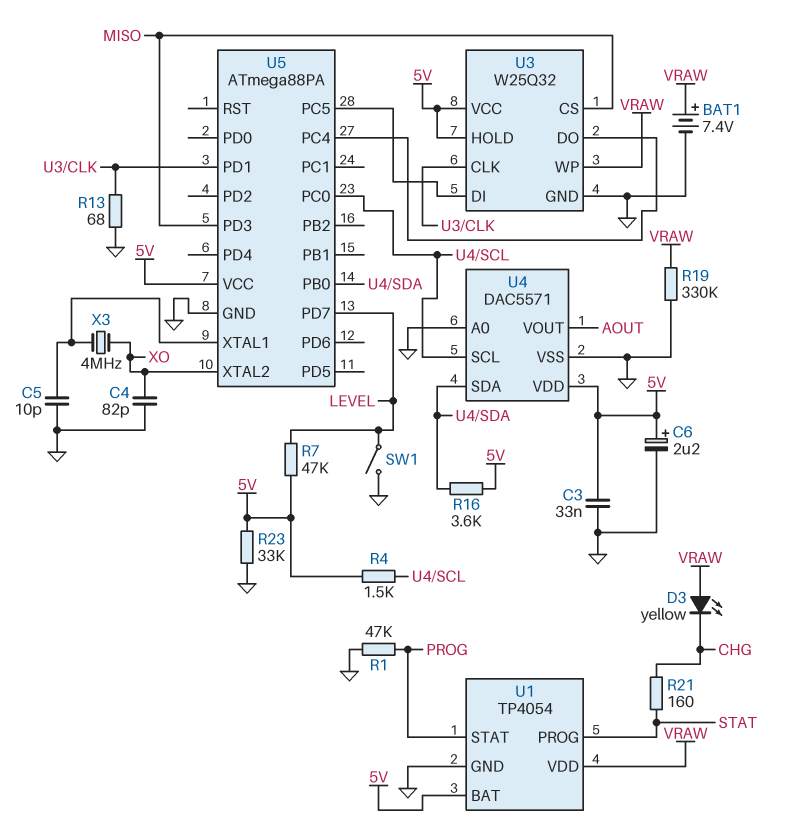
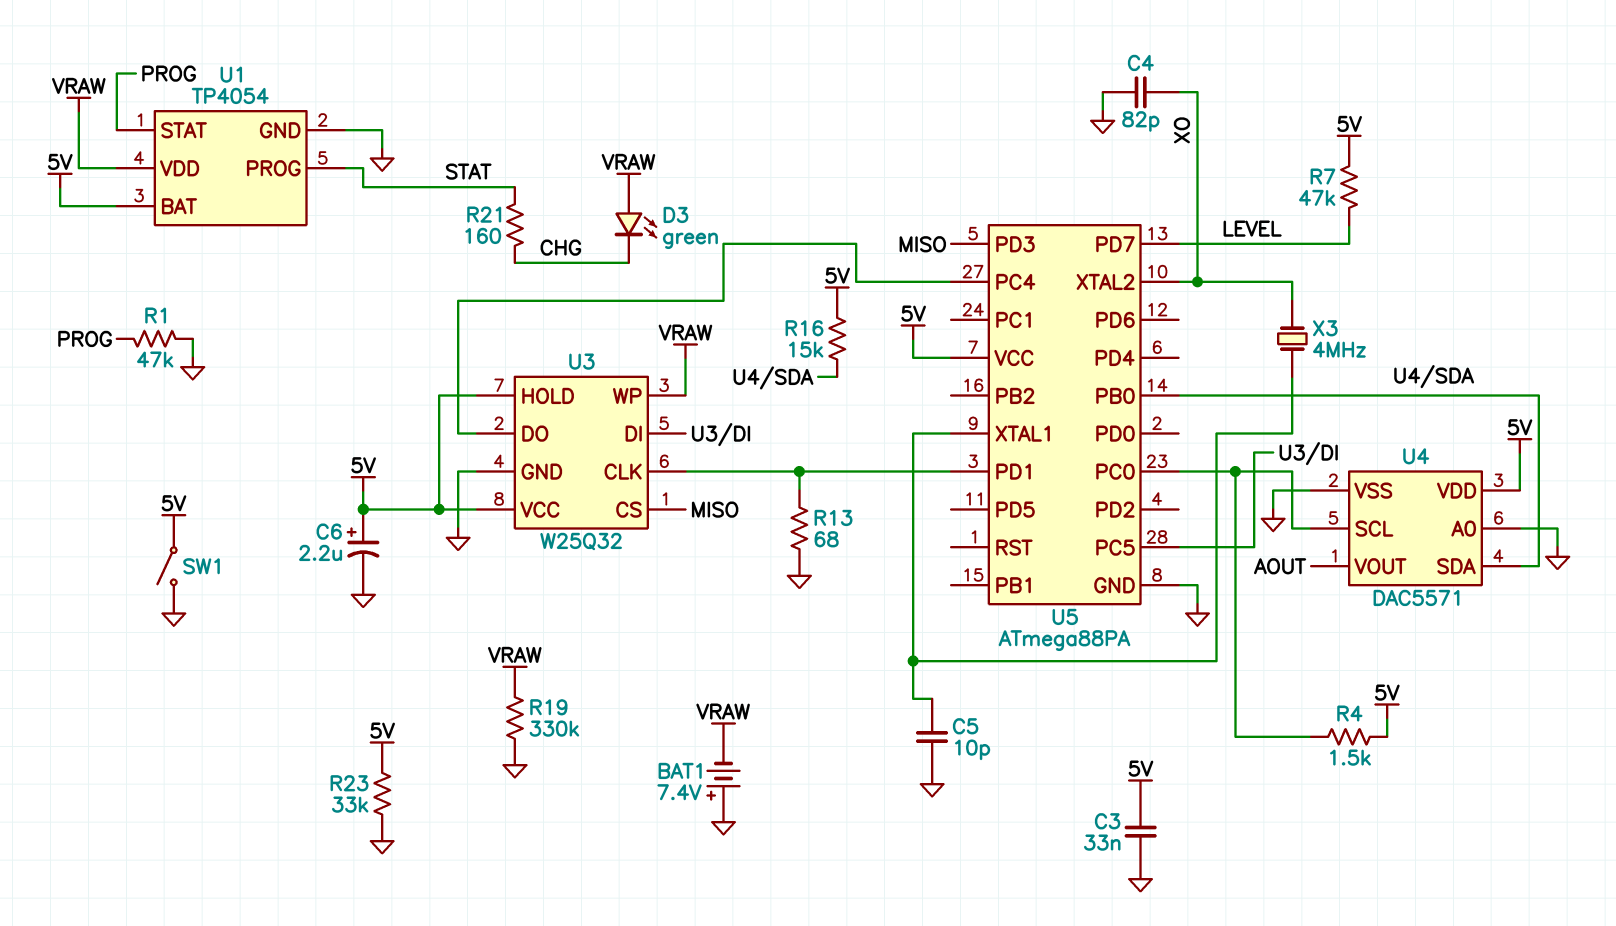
BAT1: 7.4V (plus VRAW, minus GND) -> 7.4V (plus GND, minus VRAW)
D3: LED yellow (A VRAW, K CHG) -> LED green (A VRAW, K CHG)
R16: 3.6k (5V, U4/SDA) -> 15k (5V, U4/SDA)
SW1: switch (GND, LEVEL) -> switch (5V, GND)

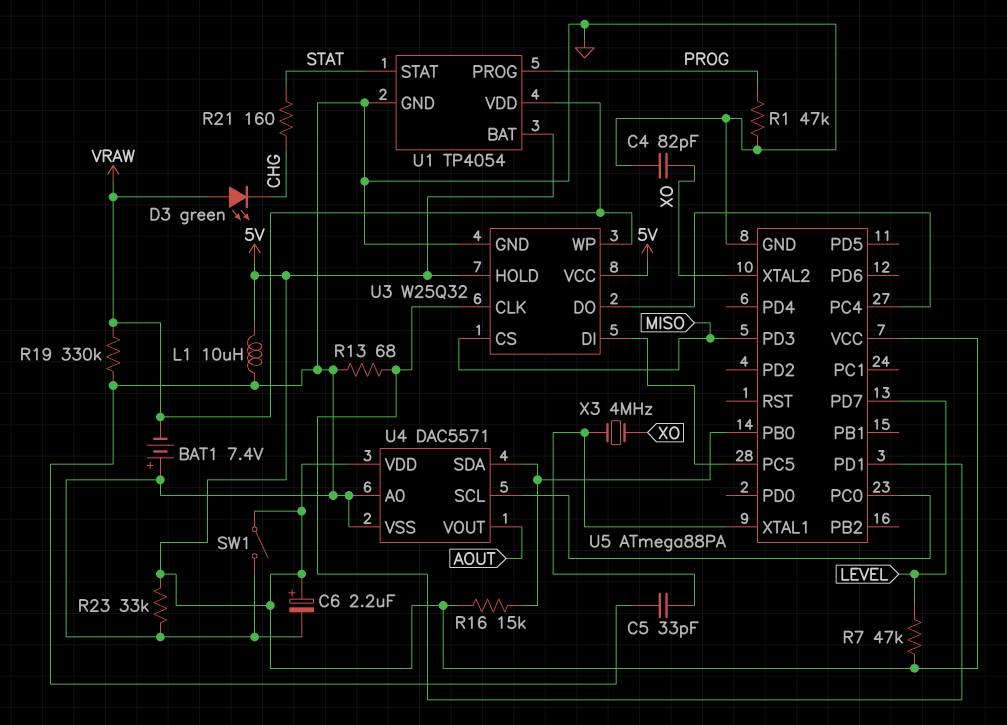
C3: 33nF (5V, GND) -> none
C5: 10pF (GND, U5/XTAL1) -> 33pF (GND, U5/XTAL1)
L1: none -> 10uH (5V, GND)
R4: 1.5k (5V, U4/SCL) -> none
U1 pin PROG: STAT -> PROG
U1 pin STAT: PROG -> STAT

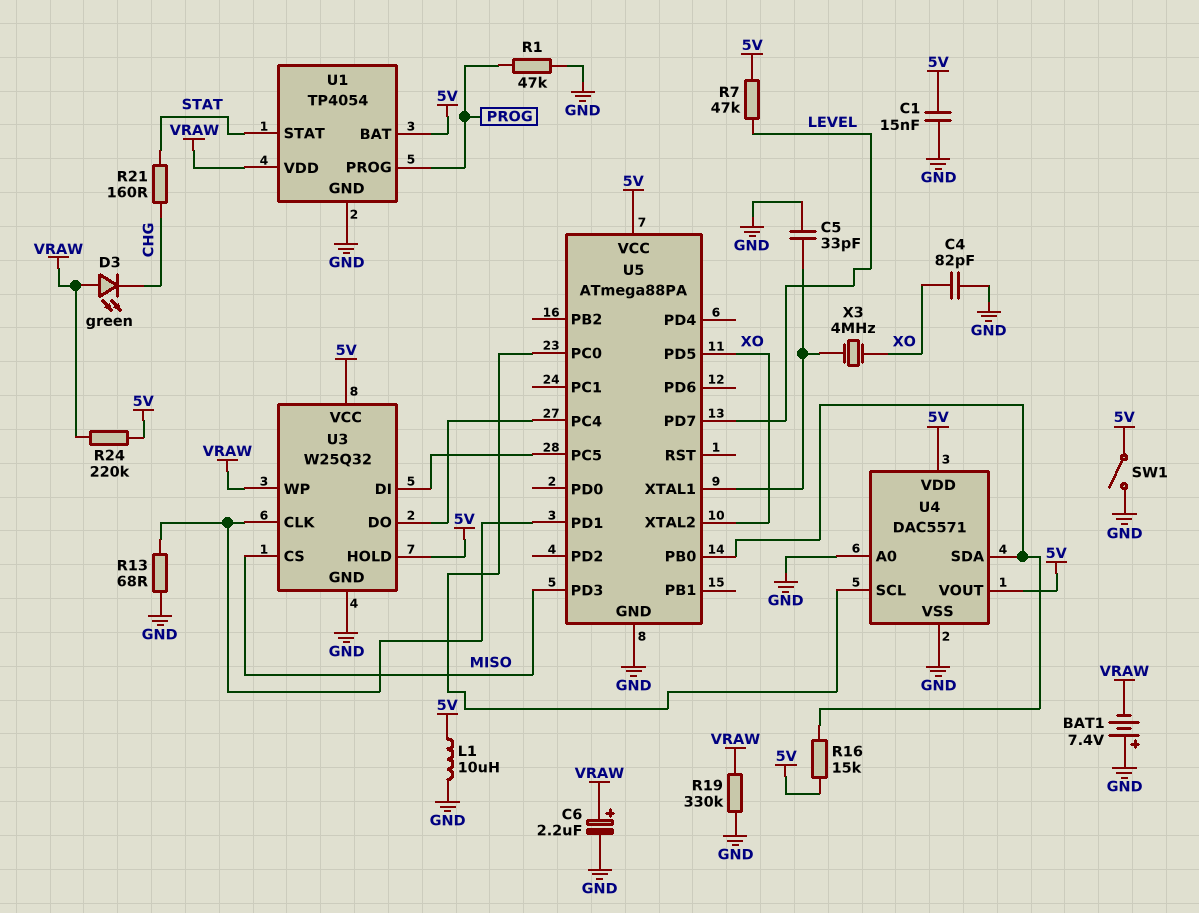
C1: none -> 15nF (5V, GND)
C6: 2.2uF (plus 5V, minus GND) -> 2.2uF (plus VRAW, minus GND)
R23: 33k (5V, GND) -> none
R24: none -> 220k (5V, VRAW)
U4 pin VOUT: AOUT -> 5V
U5 pin PD5: none -> XO

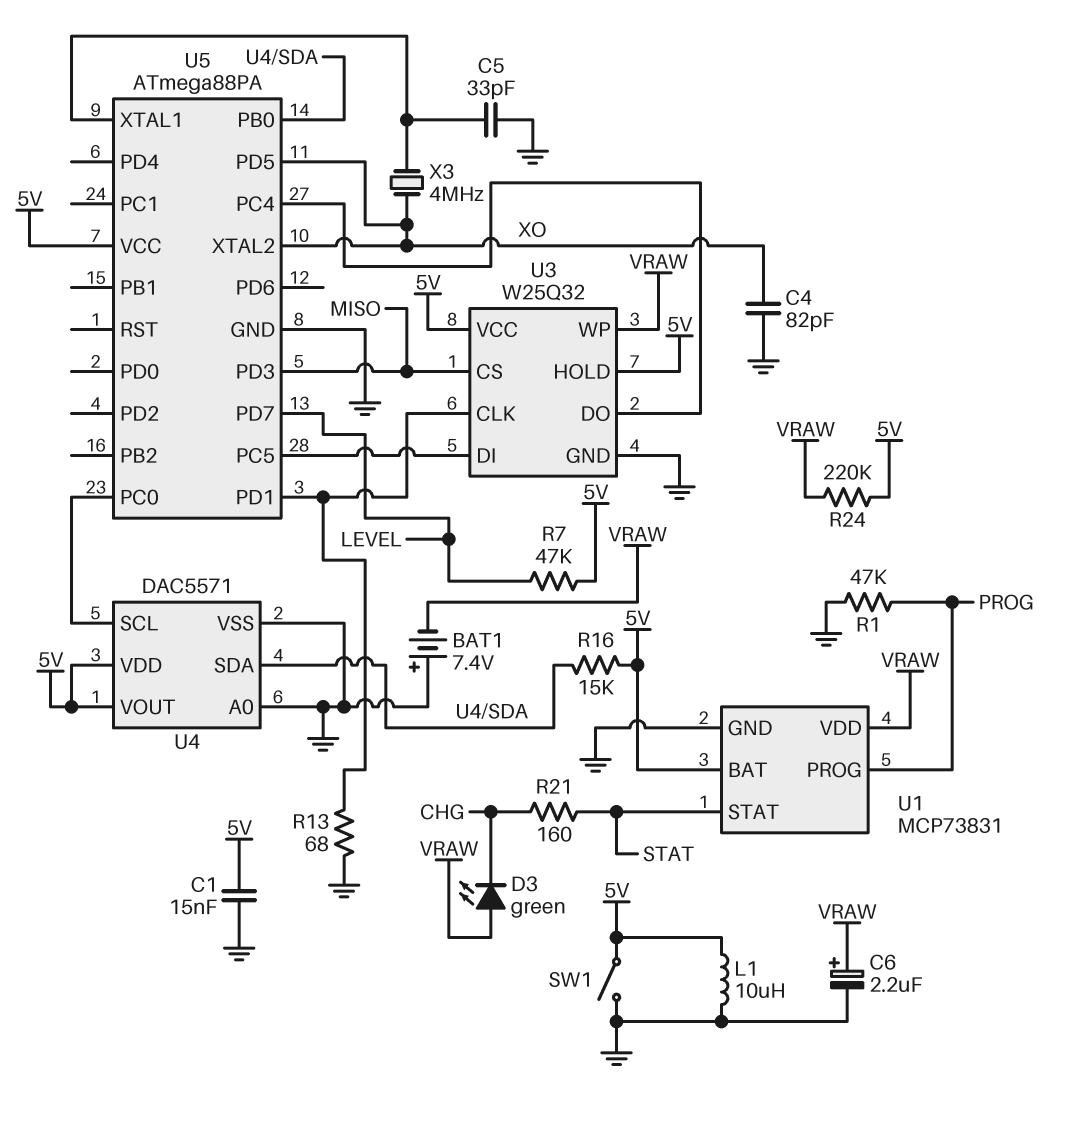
R19: 330k (GND, VRAW) -> none
U1: TP4054 -> MCP73831

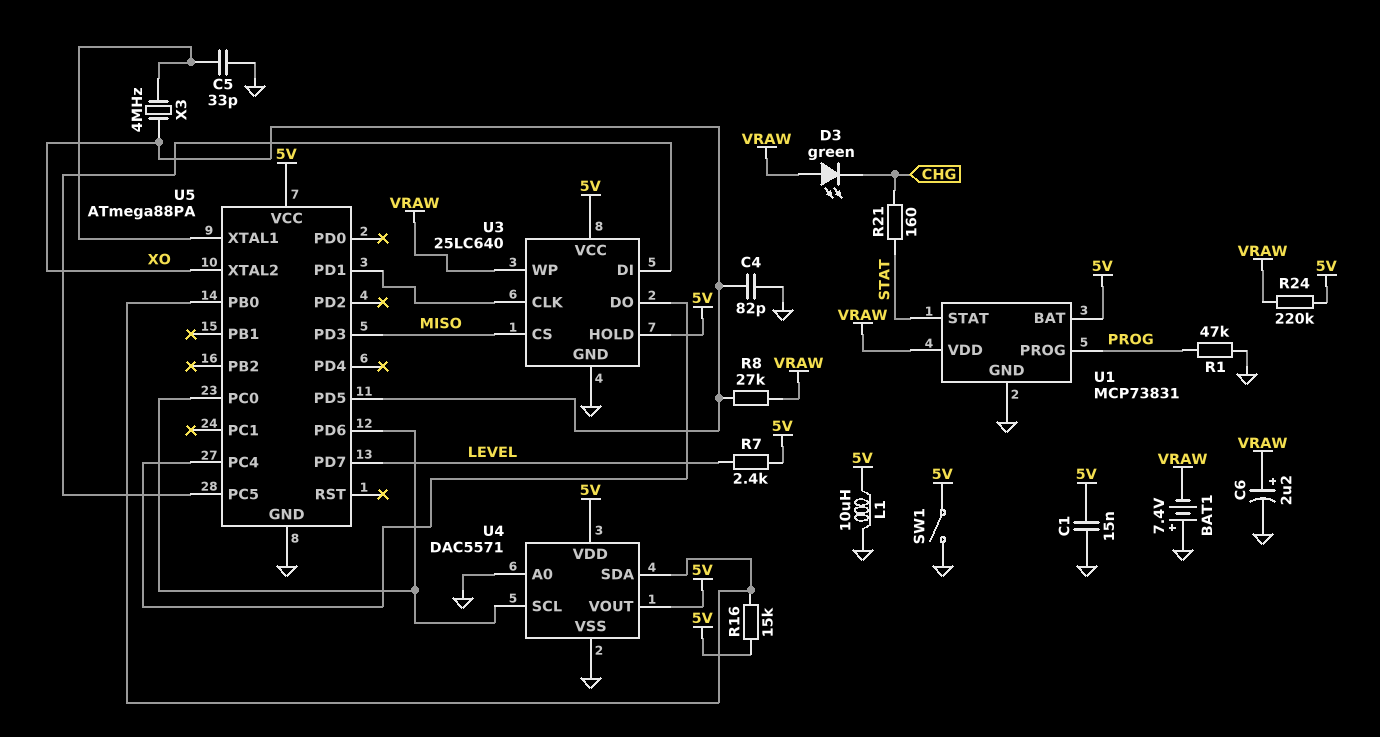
R7: 47k (5V, LEVEL) -> 2.4k (5V, LEVEL)
R8: none -> 27k (VRAW, XO)
R13: 68 (GND, U3/CLK) -> none
U3: W25Q32 -> 25LC640
U5 pin PD6: none -> U4/SCL

